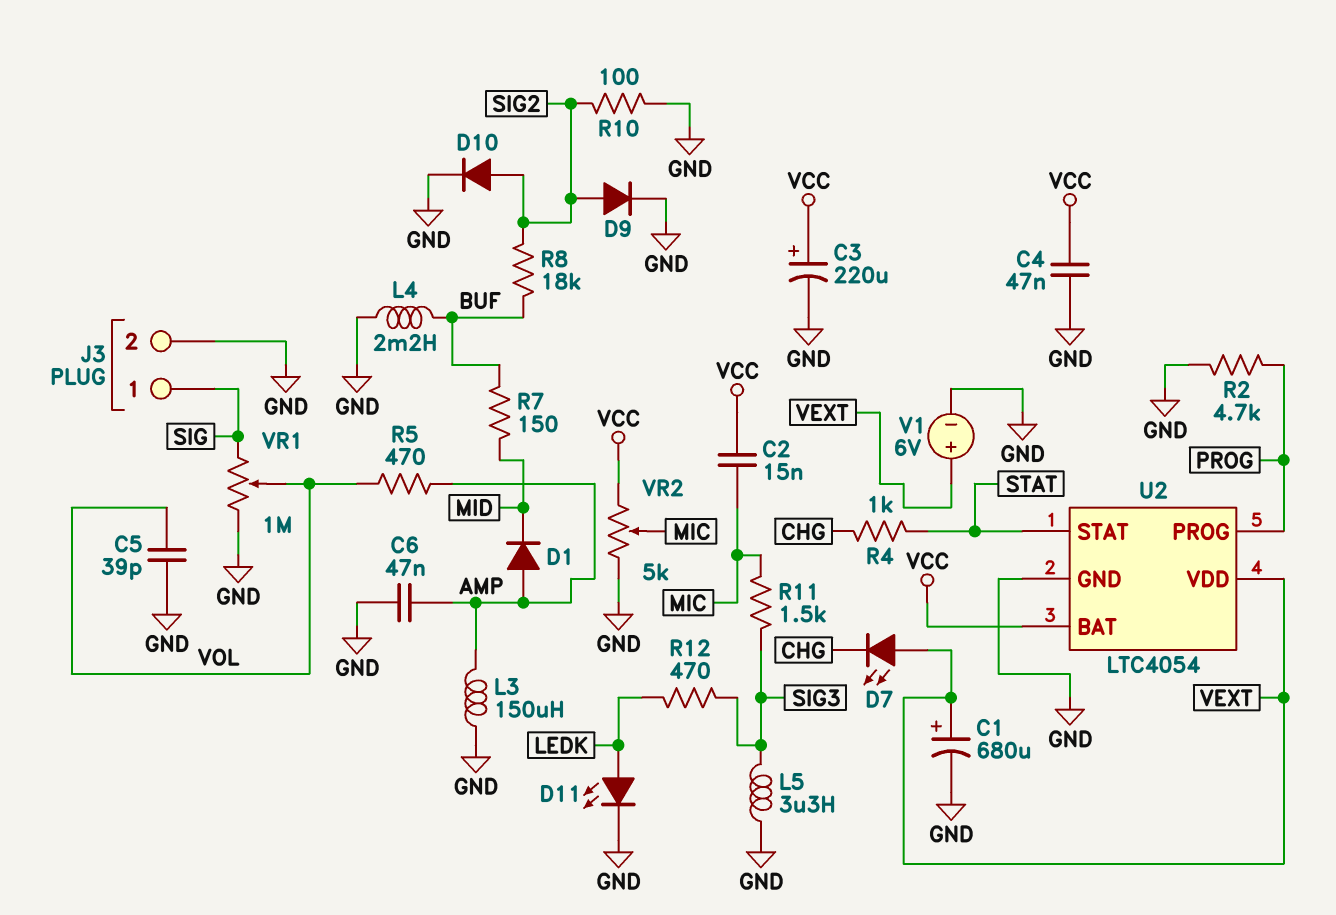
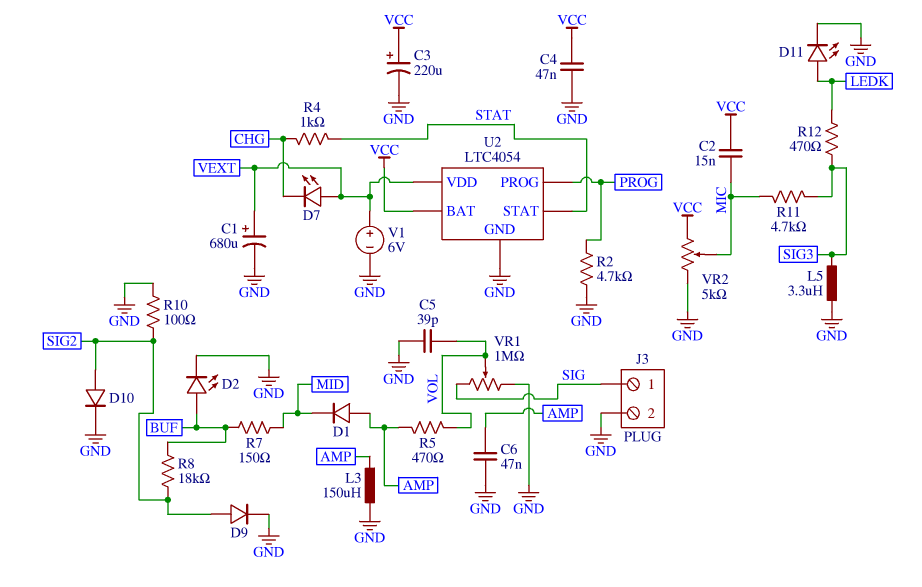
D2: none -> LED (A BUF, K GND)
L4: 2.2mH (BUF, GND) -> none
R11: 1.5k (MIC, SIG3) -> 4.7k (MIC, SIG3)

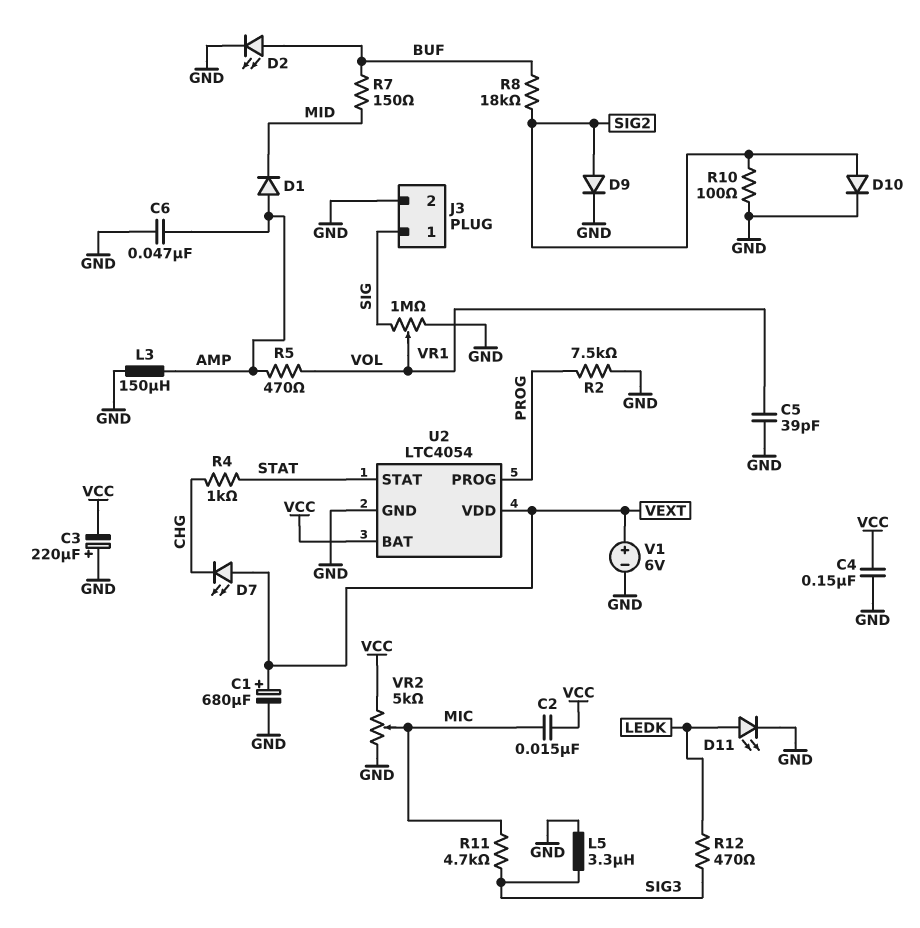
C3: 220uF (plus VCC, minus GND) -> 220uF (plus GND, minus VCC)
C4: 47nF (GND, VCC) -> 150nF (GND, VCC)
R2: 4.7k (GND, PROG) -> 7.5k (GND, PROG)

